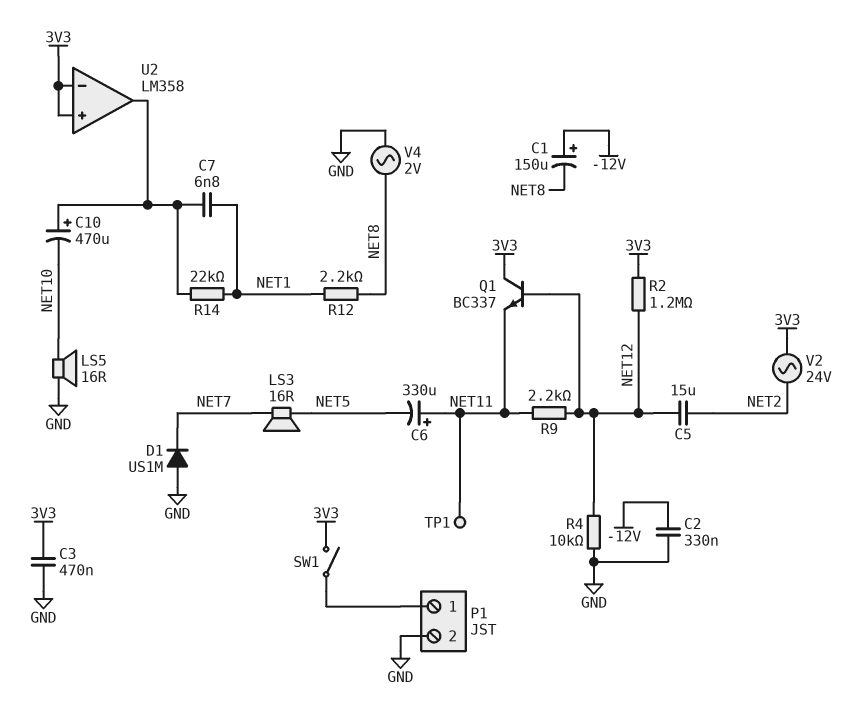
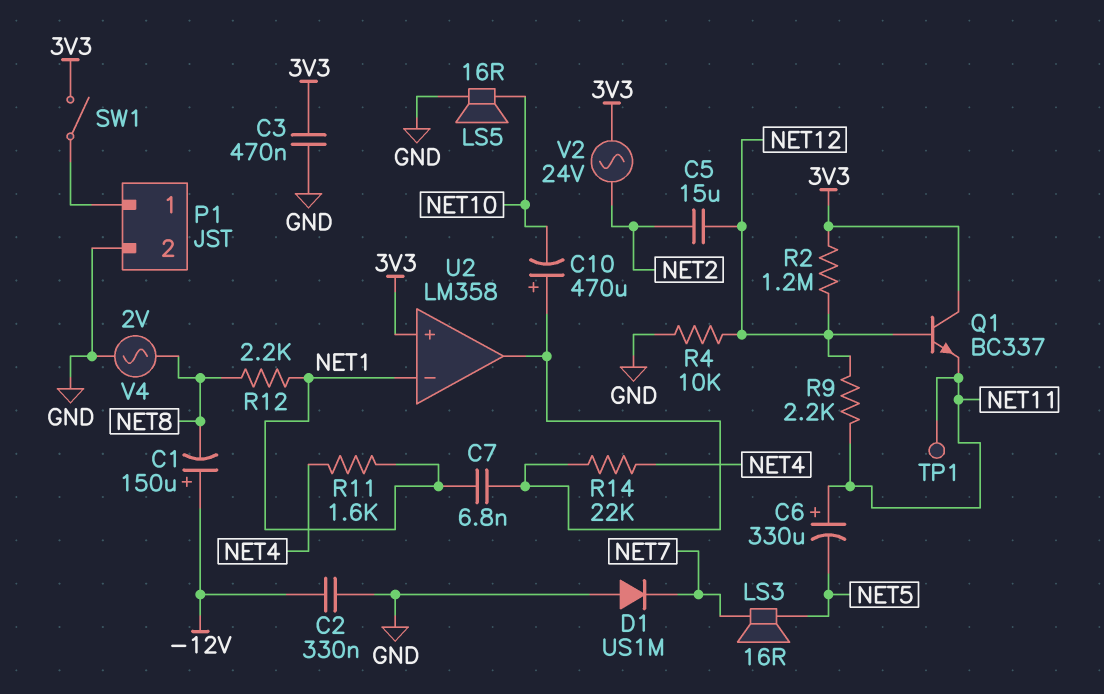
R11: none -> 1.6k (NET1, NET4)
R14: 22k (NET1, U2/out) -> 22k (NET4, U2/out)
U2 pin in-: 3V3 -> NET1

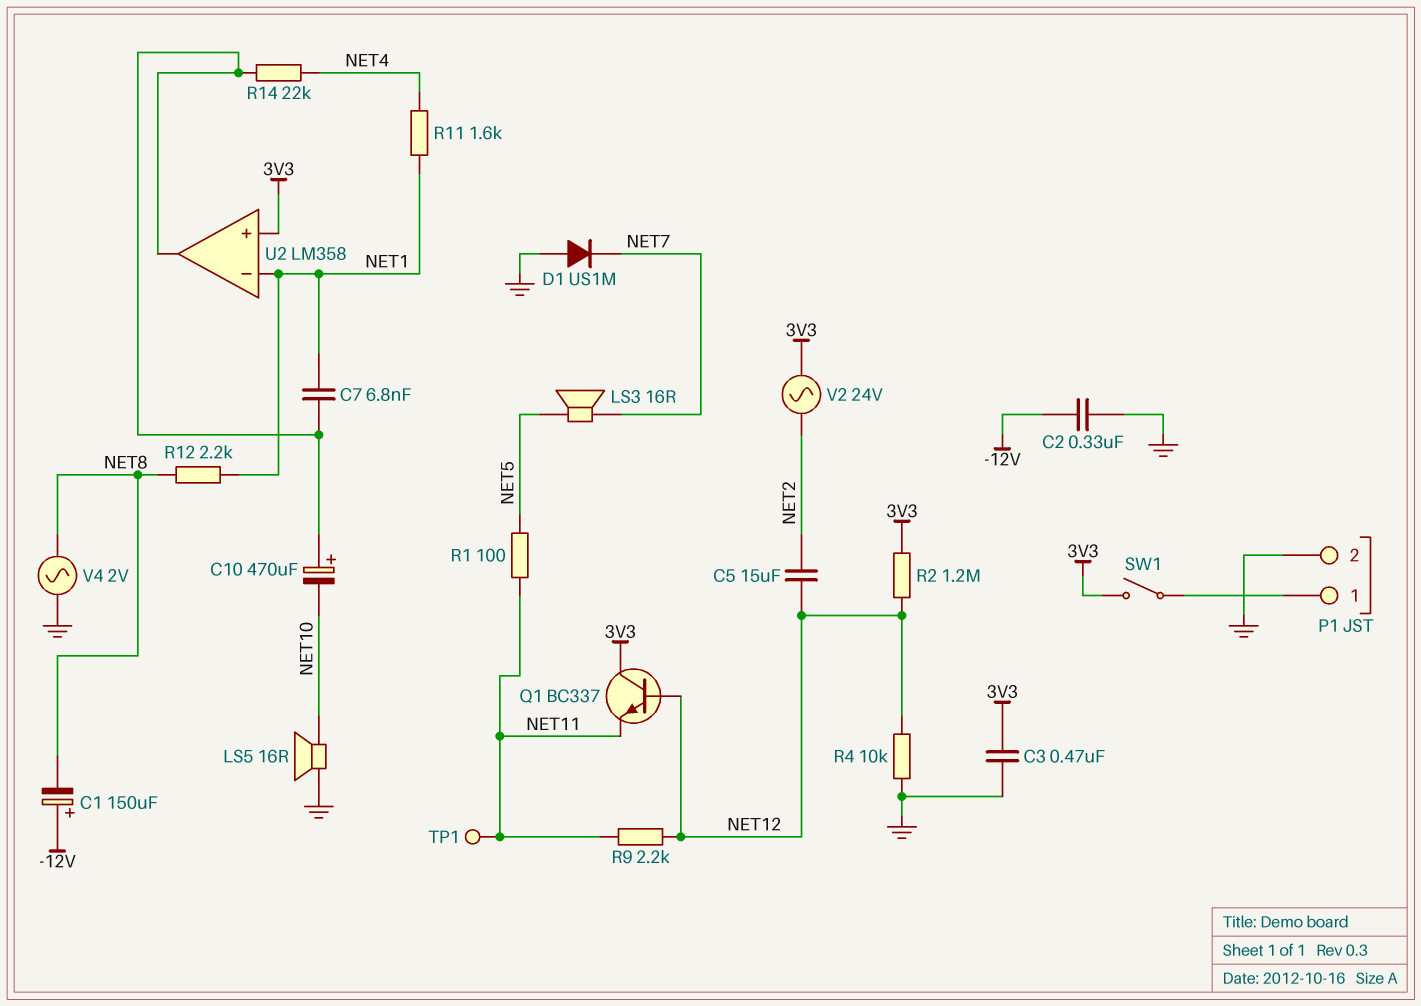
C6: 330uF (plus NET11, minus NET5) -> none
R1: none -> 100 (NET5, NET11)

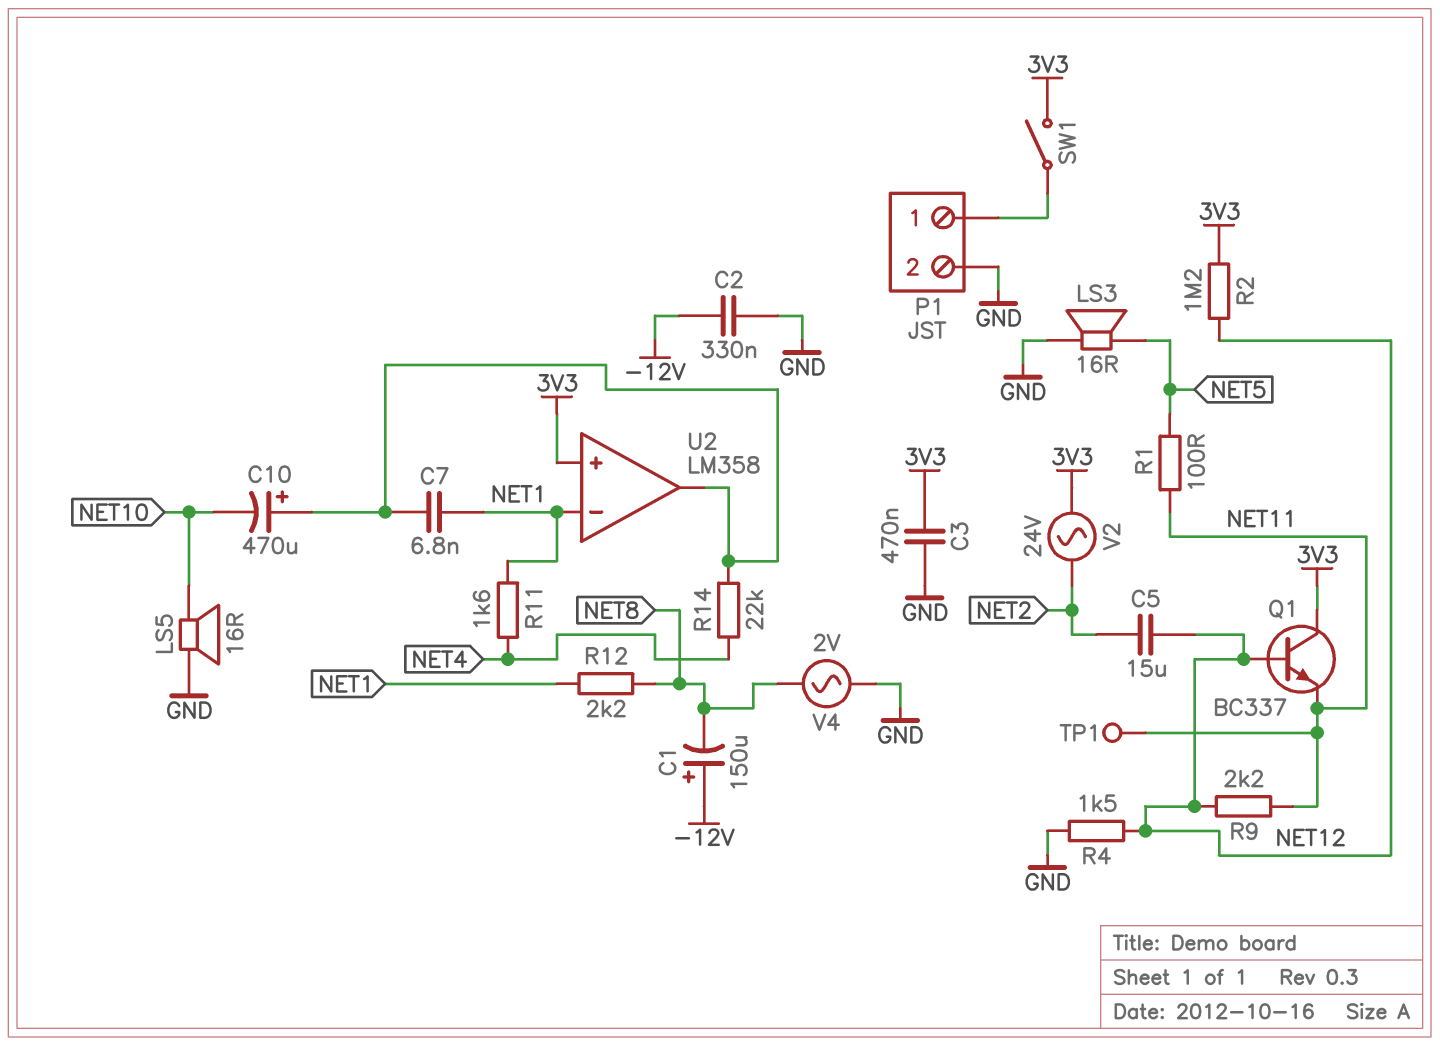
D1: diode US1M (A GND, K NET7) -> none
LS3: speaker 16R (NET5, NET7) -> speaker 16R (GND, NET5)
R4: 10k (GND, NET12) -> 1.5k (GND, NET12)

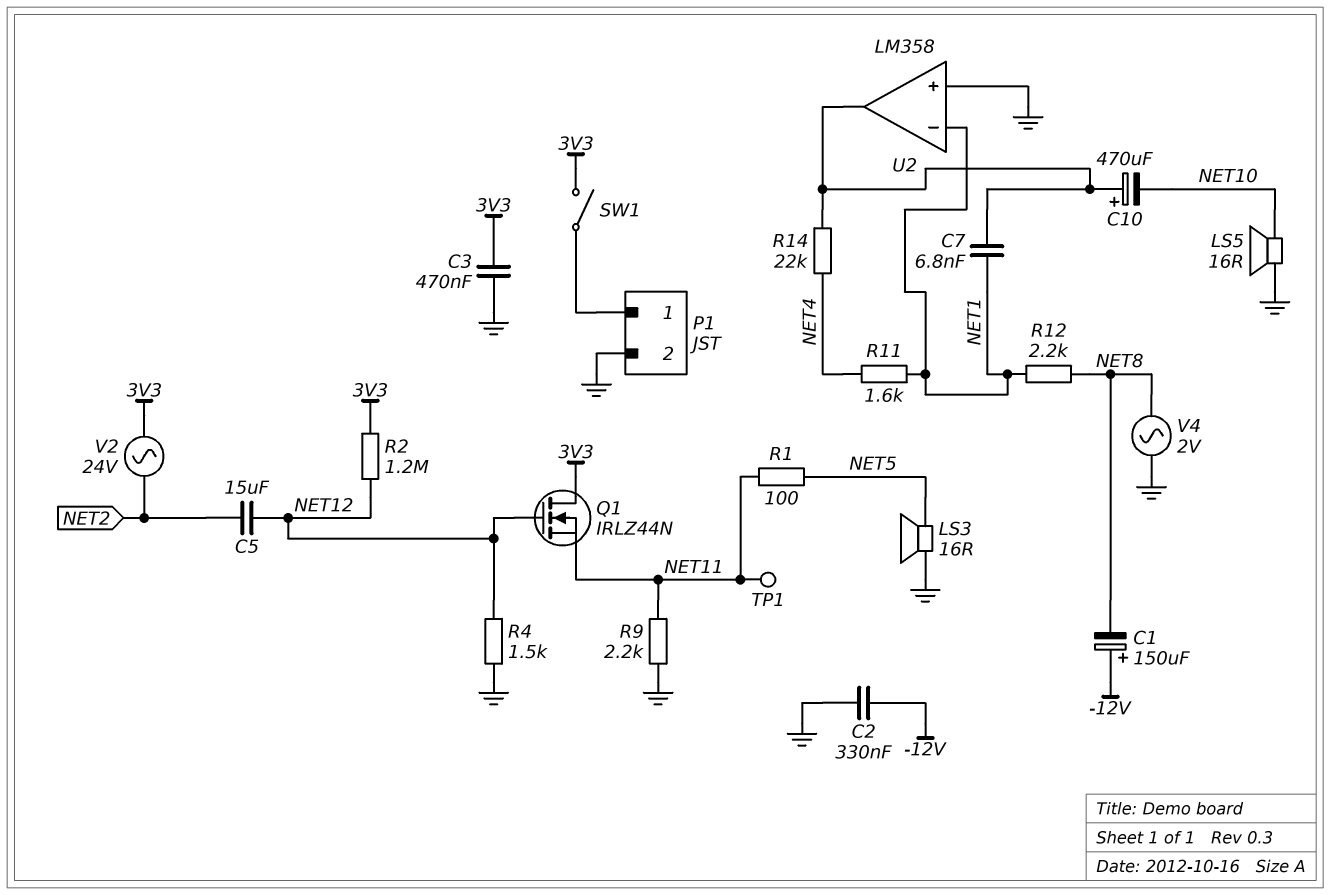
Q1: NPN BC337 (B NET12, C 3V3, E NET11) -> NMOS IRLZ44N (G NET12, D 3V3, S NET11)
R9: 2.2k (NET11, NET12) -> 2.2k (GND, NET11)
U2 pin in+: 3V3 -> GND

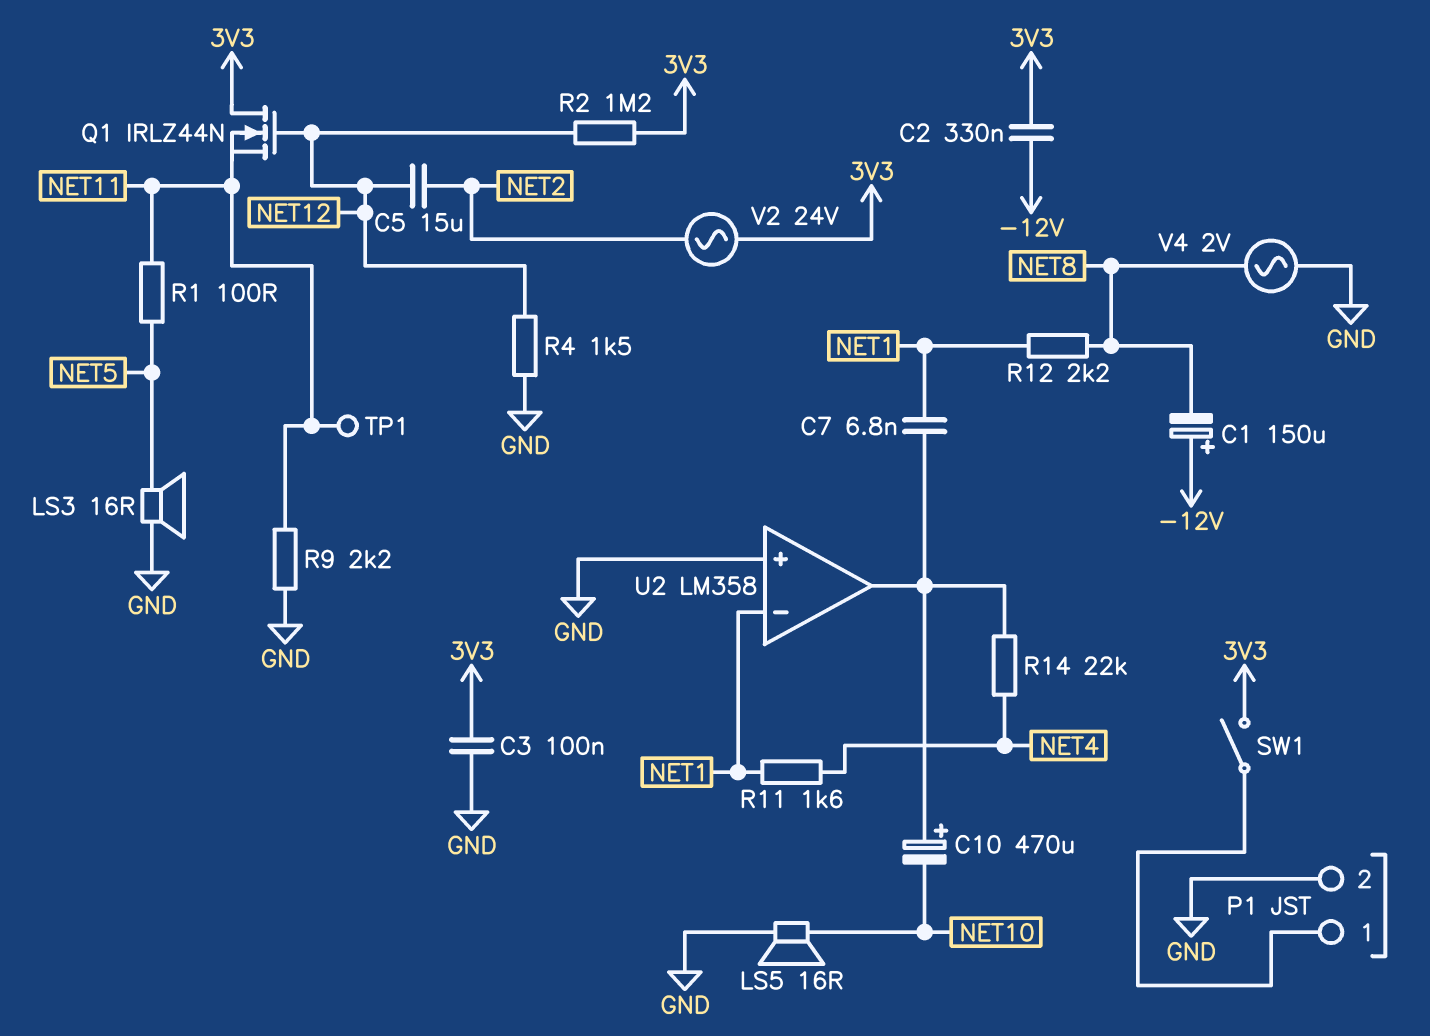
C2: 330nF (-12V, GND) -> 330nF (-12V, 3V3)
C3: 470nF (3V3, GND) -> 100nF (3V3, GND)

